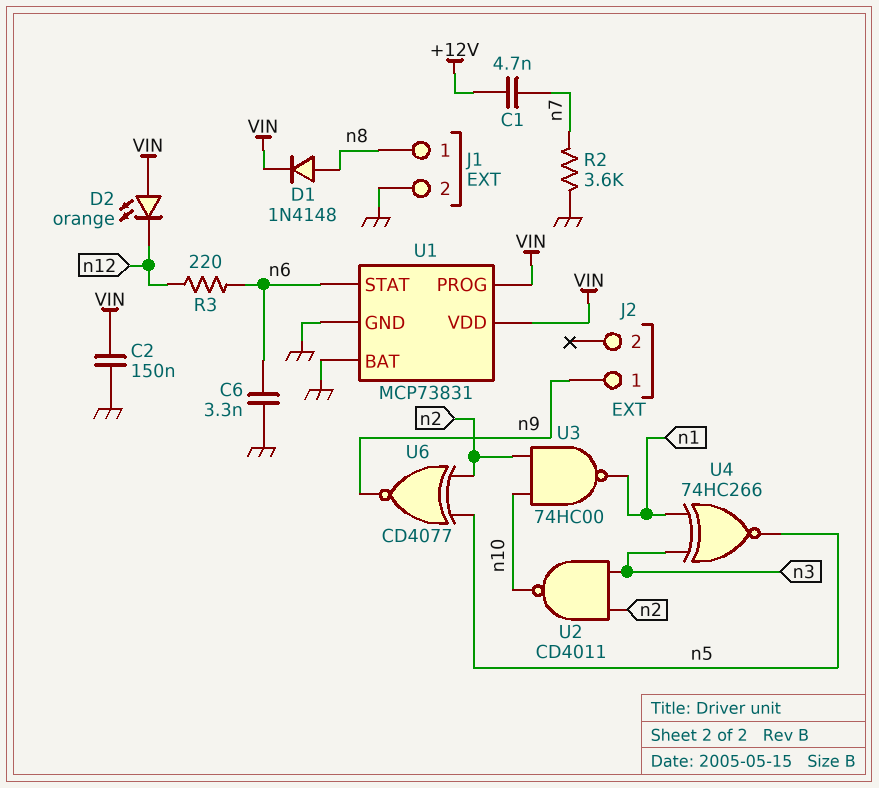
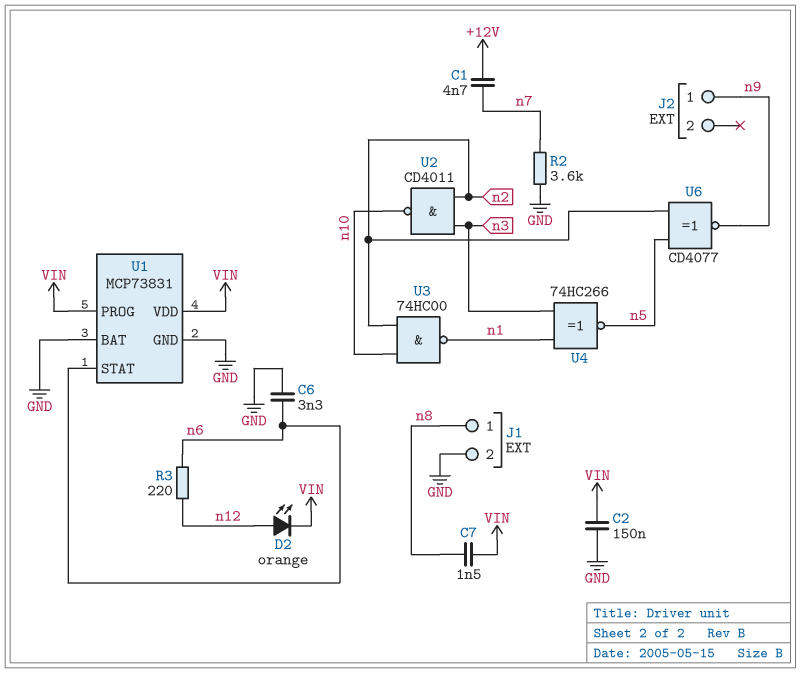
C7: none -> 1.5nF (VIN, n8)
D1: diode 1N4148 (A n8, K VIN) -> none
D2: LED orange (A VIN, K n12) -> LED orange (A n12, K VIN)

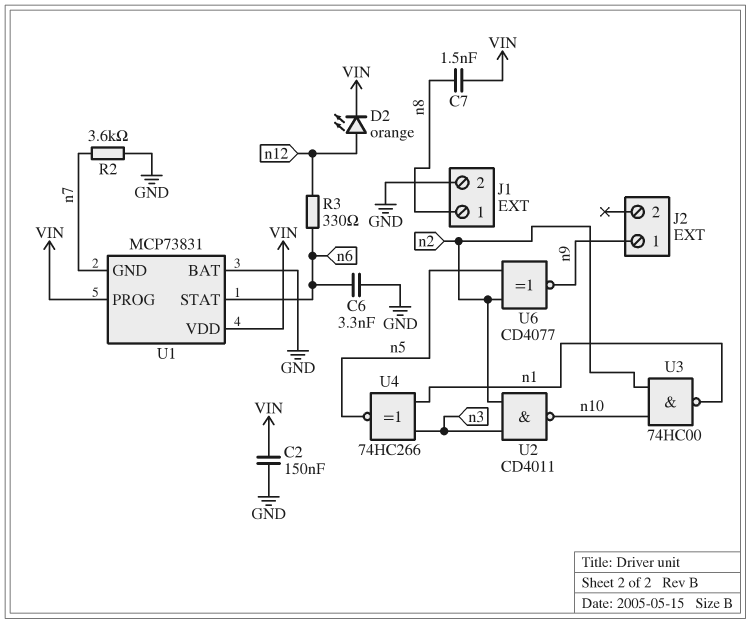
C1: 4.7nF (+12V, n7) -> none
R3: 220 (n6, n12) -> 330 (n6, n12)
U1 pin GND: GND -> n7

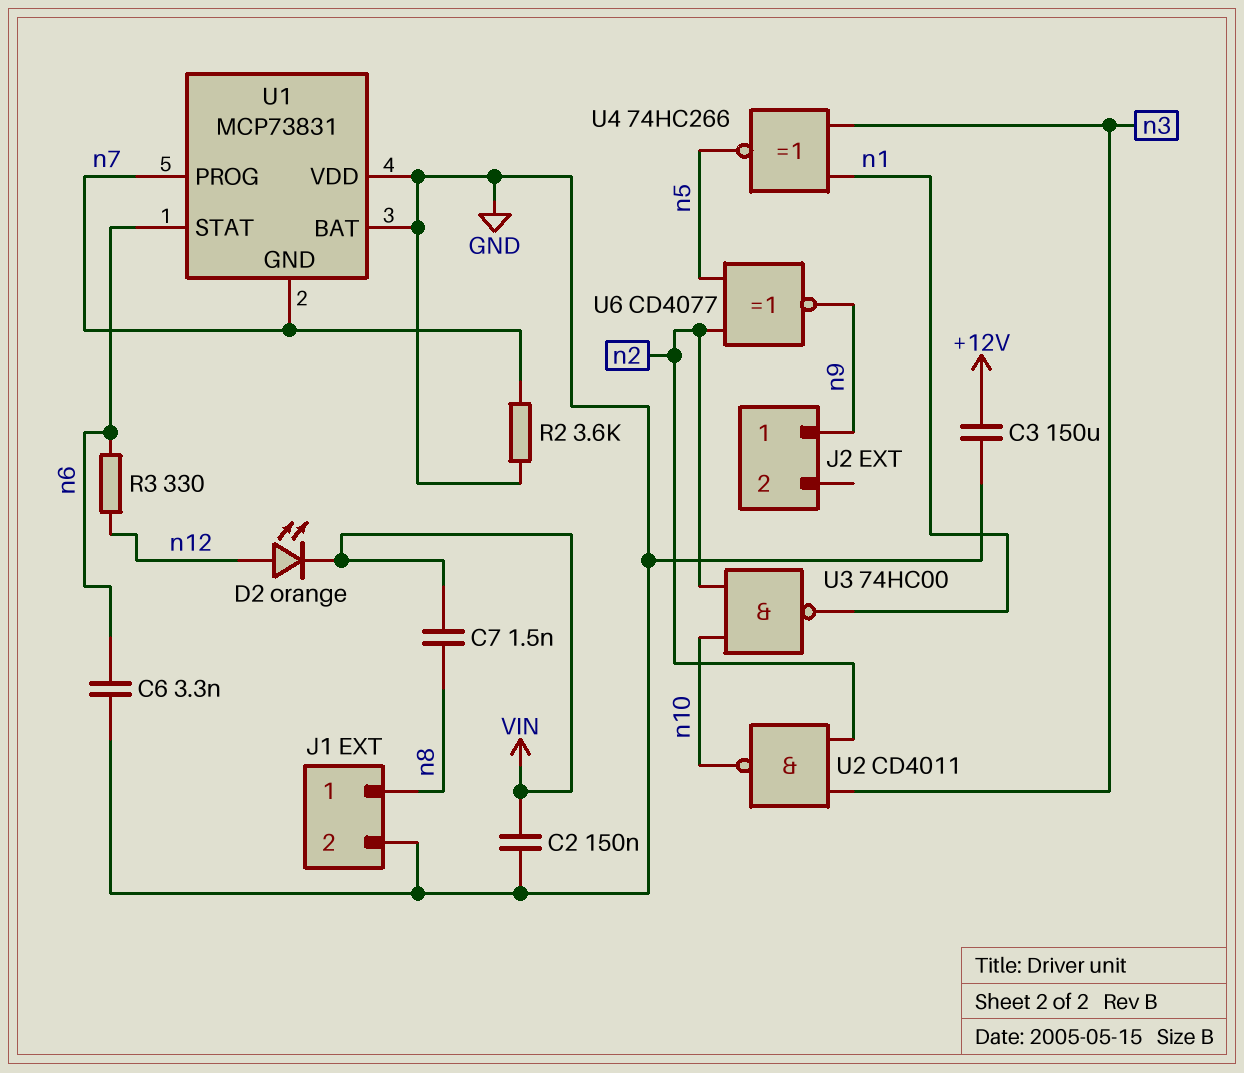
C3: none -> 150uF (+12V, GND)
U1 pin PROG: VIN -> n7
U1 pin VDD: VIN -> GND

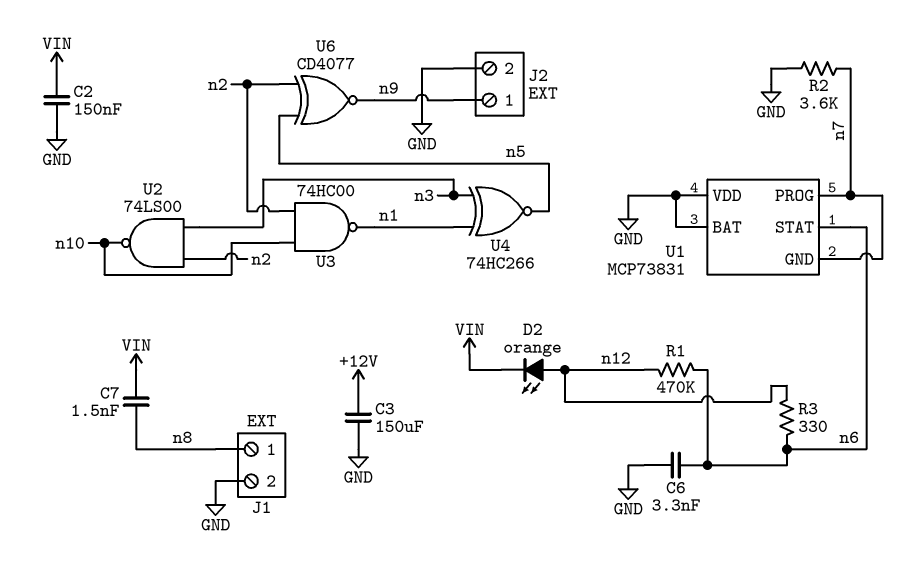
J2 pin 2: none -> GND
R1: none -> 470k (n6, n12)
U2: NAND CD4011 (in n2, in n3, out n10) -> NAND 74LS00 (in n2, in n3, out n10)

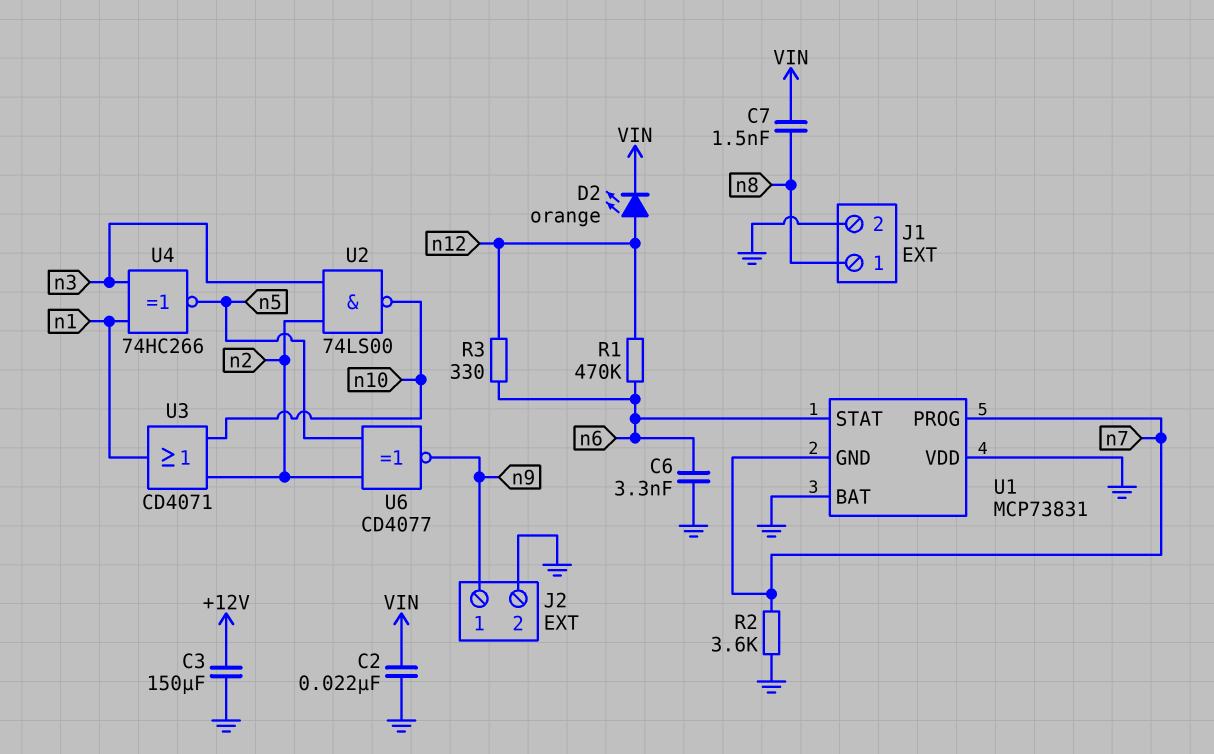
C2: 150nF (GND, VIN) -> 22nF (GND, VIN)
U3: NAND 74HC00 (in n2, in n10, out n1) -> OR CD4071 (in n2, in n10, out n1)

